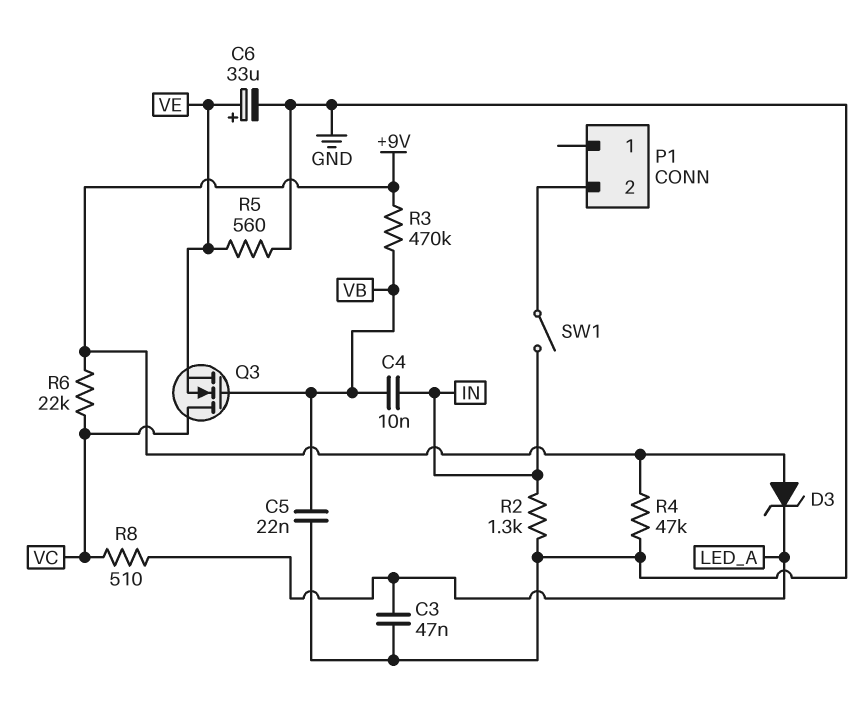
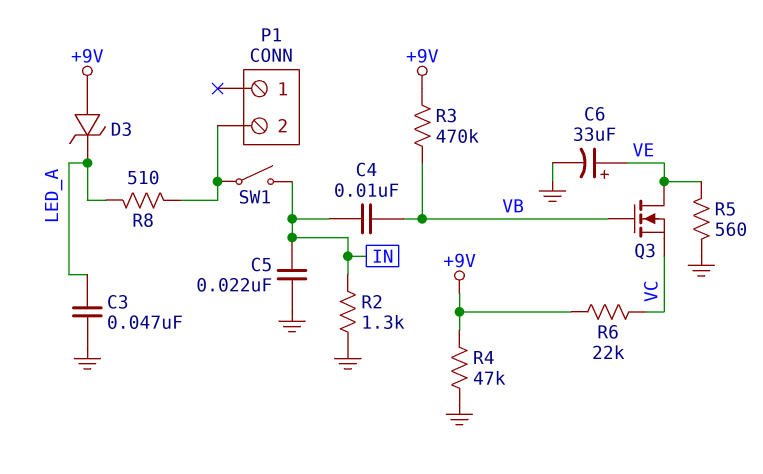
C5: 22nF (GND, VB) -> 22nF (GND, IN)
Q3: NMOS (G VB, D VC, S VE) -> NMOS (G VB, D VE, S VC)
R8: 510 (LED_A, VC) -> 510 (LED_A, P1/2)

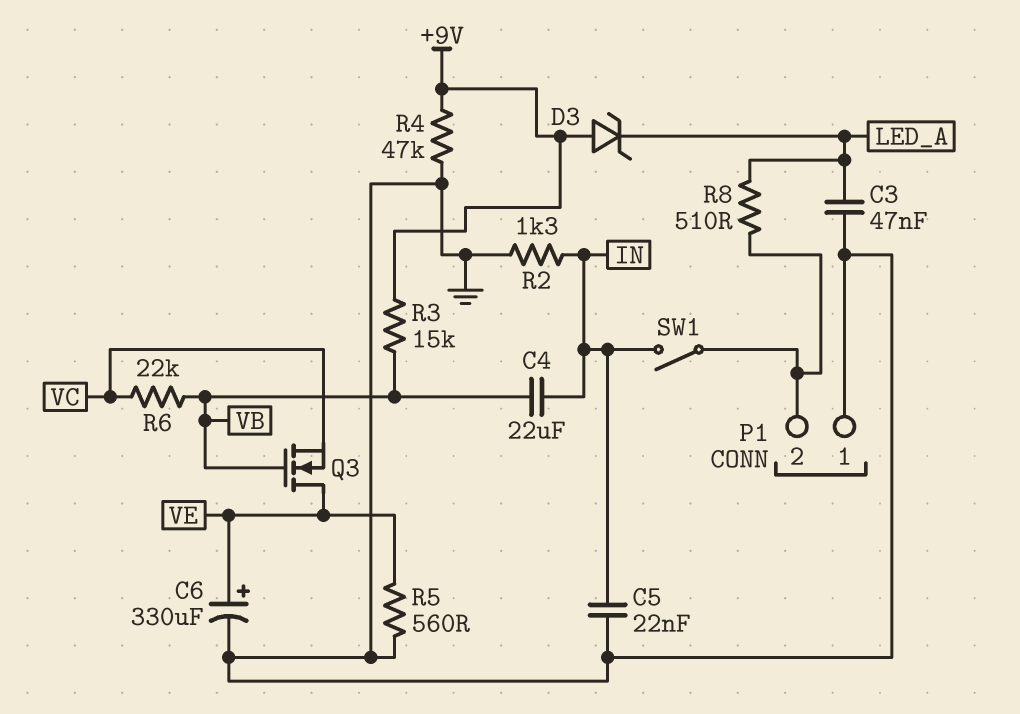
C4: 10nF (IN, VB) -> 22uF (IN, VB)
C6: 33uF (plus VE, minus GND) -> 330uF (plus VE, minus GND)
P1 pin 1: none -> GND
R3: 470k (+9V, VB) -> 15k (+9V, VB)
R6: 22k (+9V, VC) -> 22k (VB, VC)

